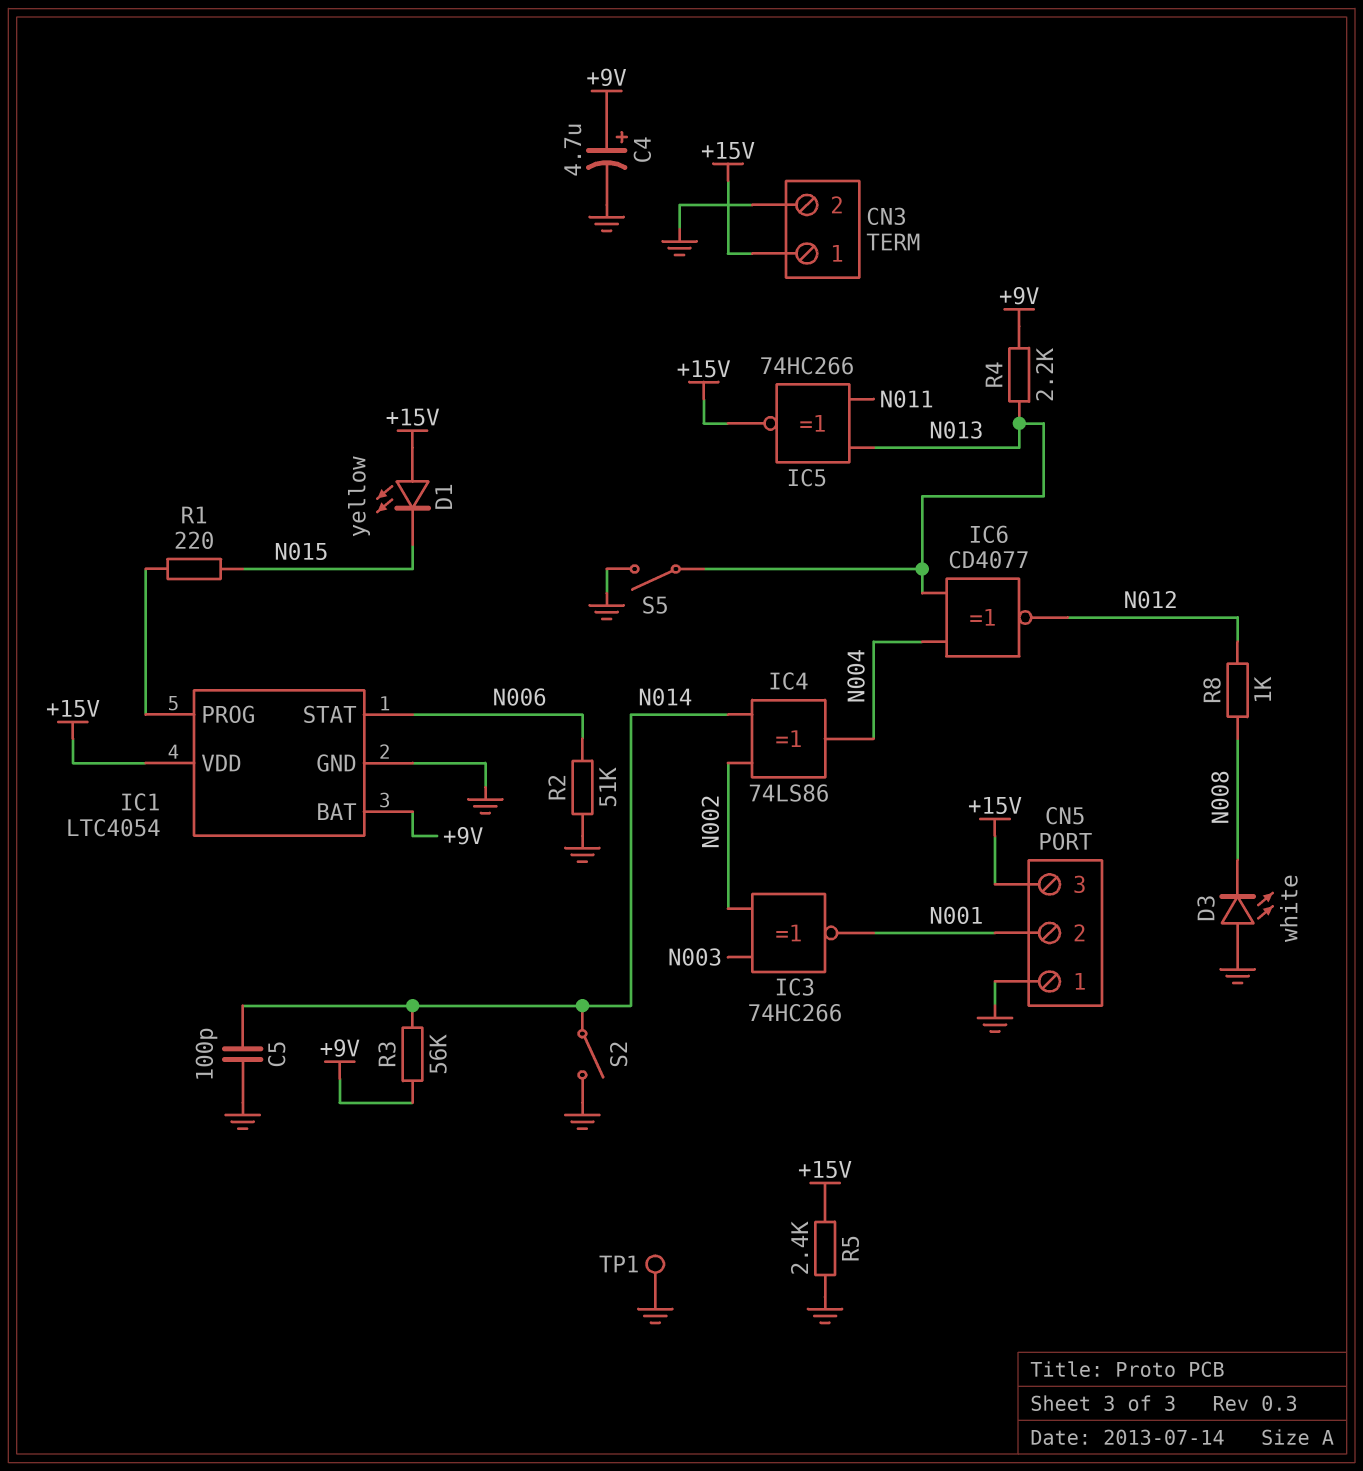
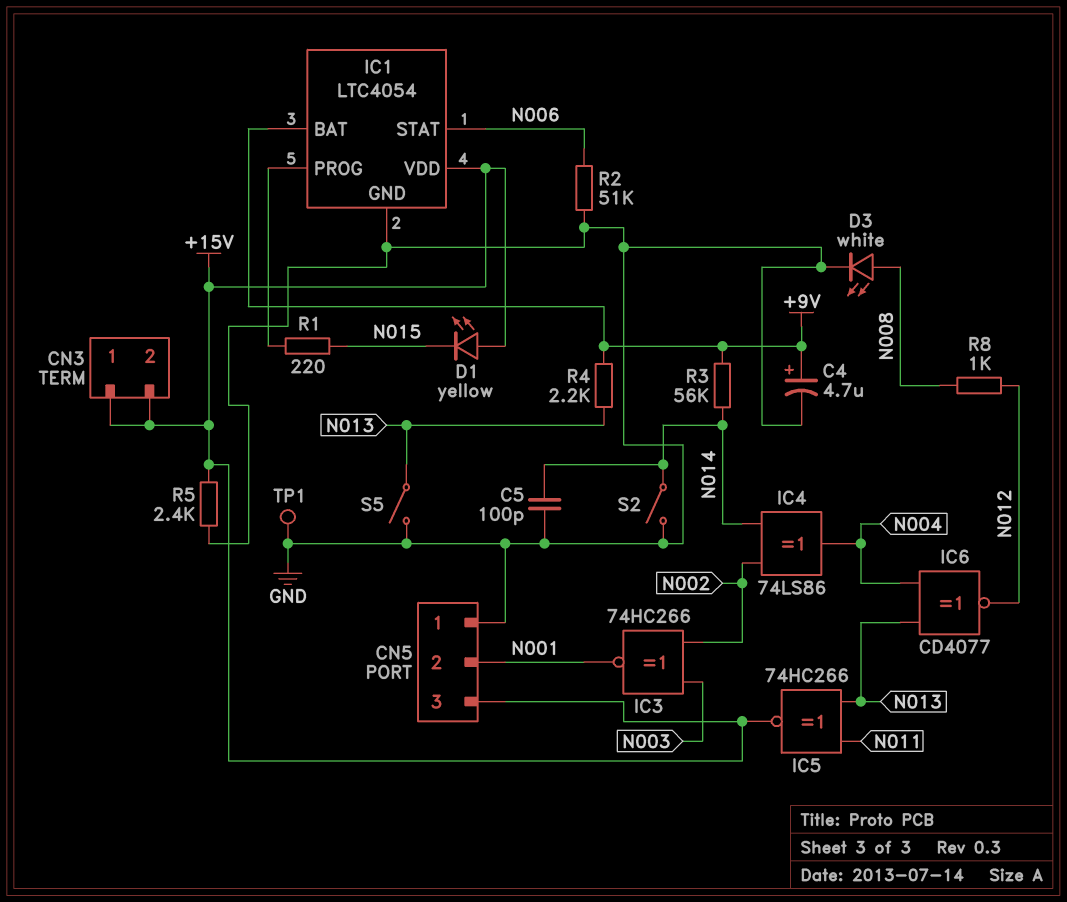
CN3 pin 2: GND -> +15V
D3: LED white (A GND, K N008) -> LED white (A N008, K GND)

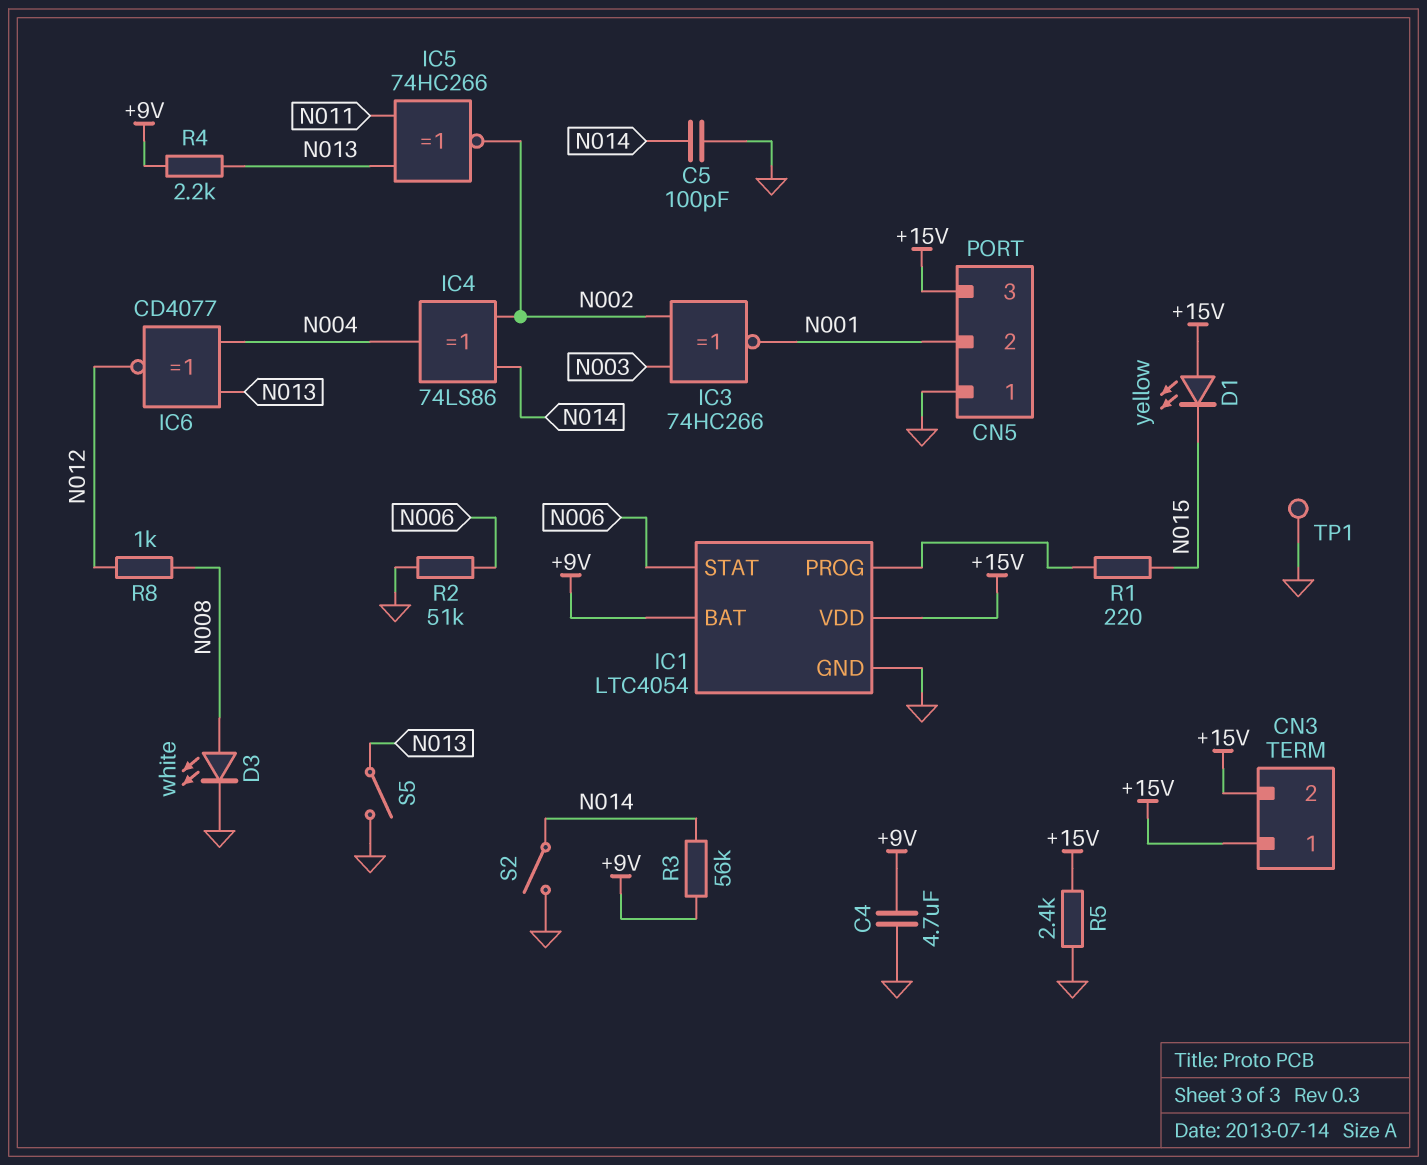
C4: 4.7uF (plus +9V, minus GND) -> 4.7uF (+9V, GND)
IC5: XNOR 74HC266 (in N011, in N013, out +15V) -> XNOR 74HC266 (in N011, in N013, out N002)

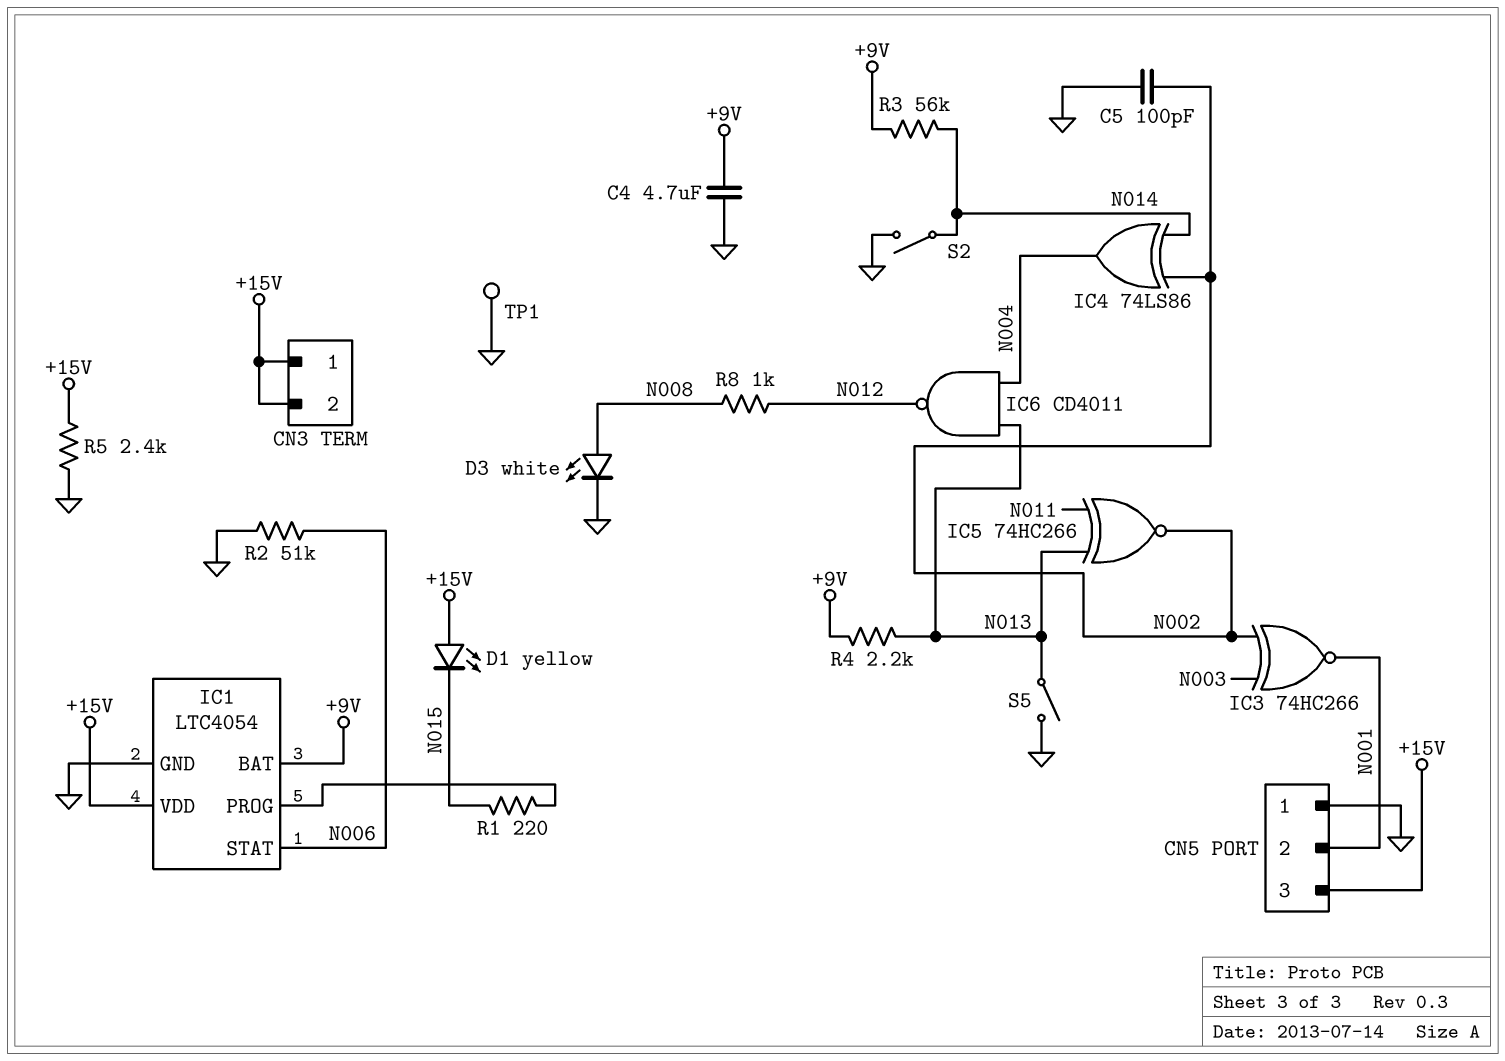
C5: 100pF (GND, N014) -> 100pF (GND, N002)
IC6: XNOR CD4077 (in N004, in N013, out N012) -> NAND CD4011 (in N004, in N013, out N012)

